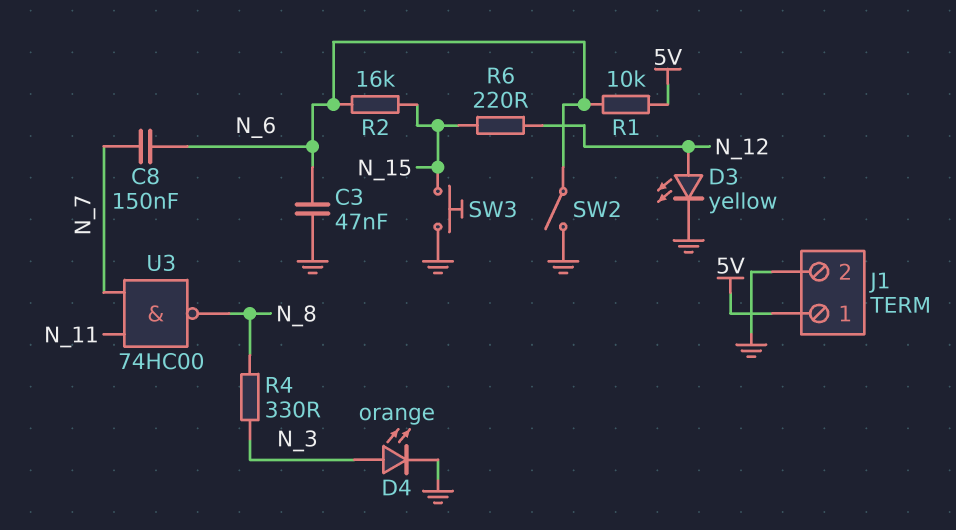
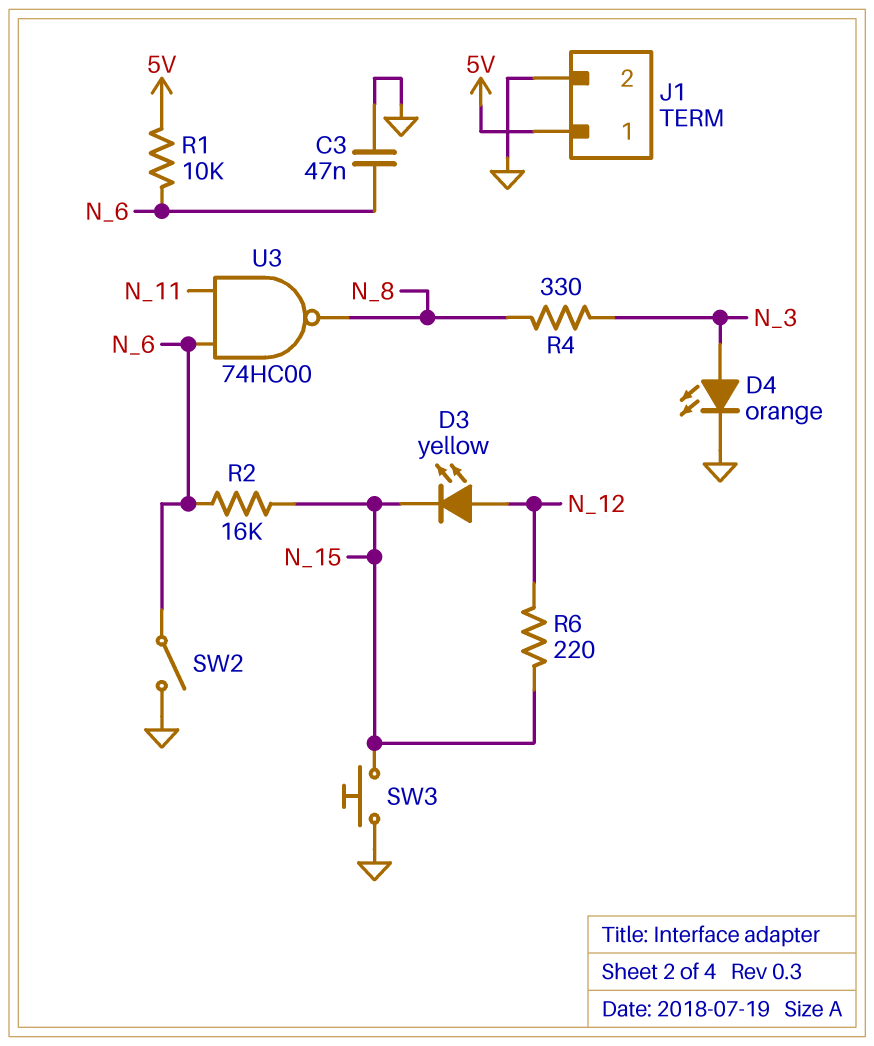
C8: 150nF (N_6, N_7) -> none
D3: LED yellow (A N_12, K GND) -> LED yellow (A N_12, K N_15)
U3: NAND 74HC00 (in N_7, in N_11, out N_8) -> NAND 74HC00 (in N_6, in N_11, out N_8)

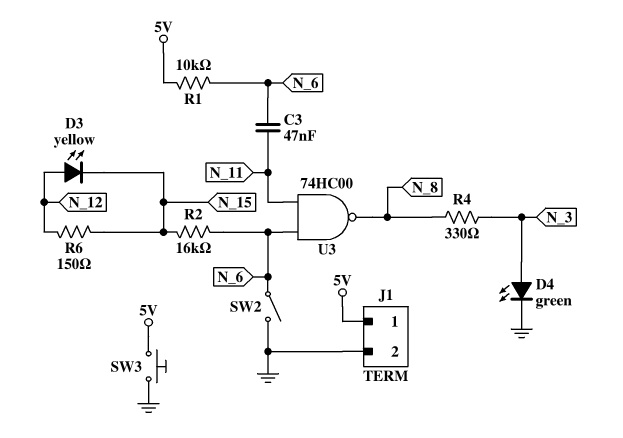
C3: 47nF (GND, N_6) -> 47nF (N_6, N_11)
D4: LED orange (A N_3, K GND) -> LED green (A N_3, K GND)
R6: 220 (N_12, N_15) -> 150 (N_12, N_15)
SW3: button (GND, N_15) -> button (5V, GND)

